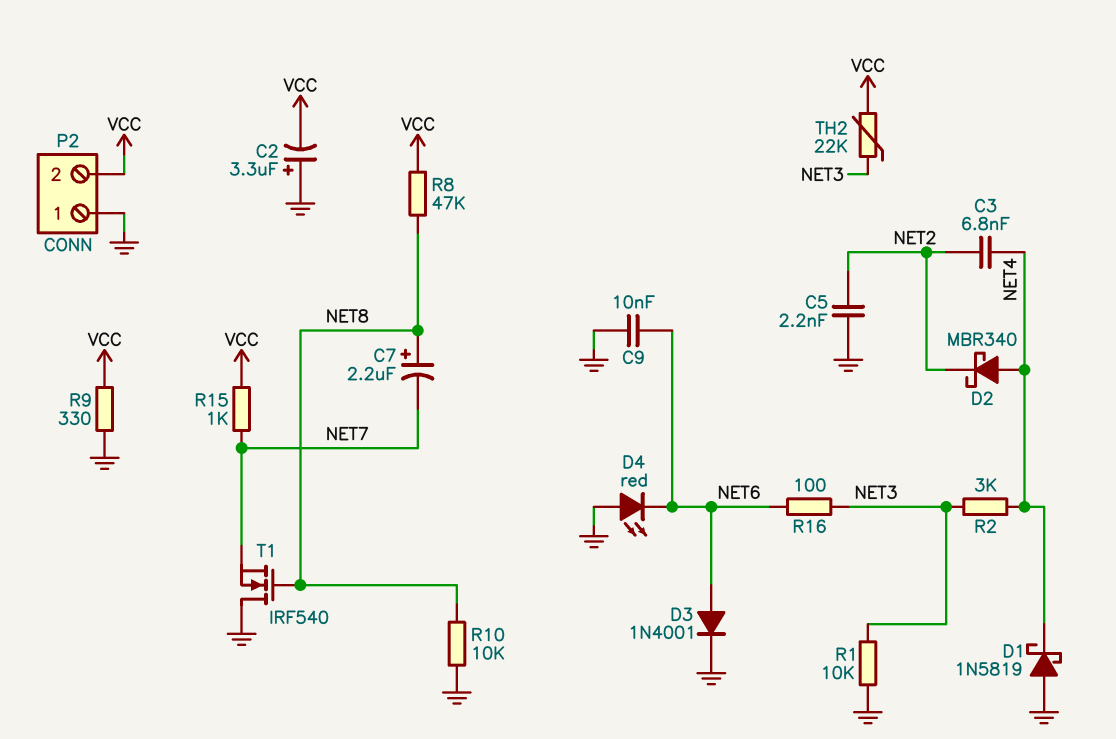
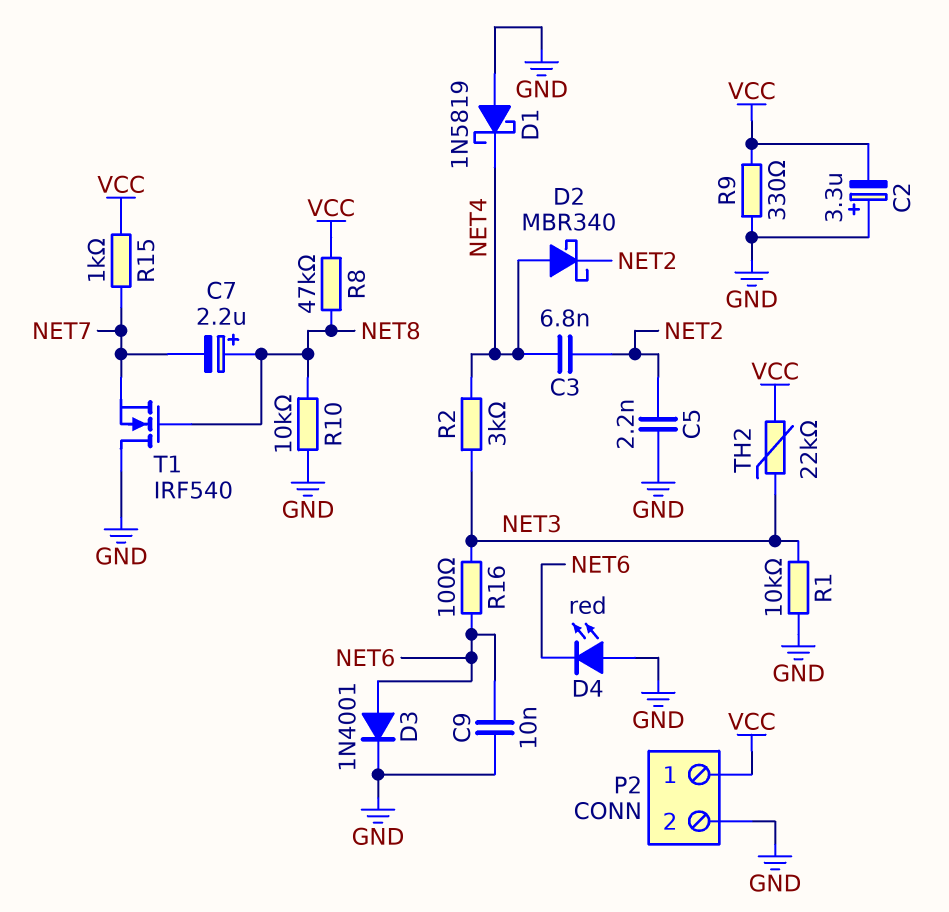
P2 pin 1: GND -> VCC
P2 pin 2: VCC -> GND

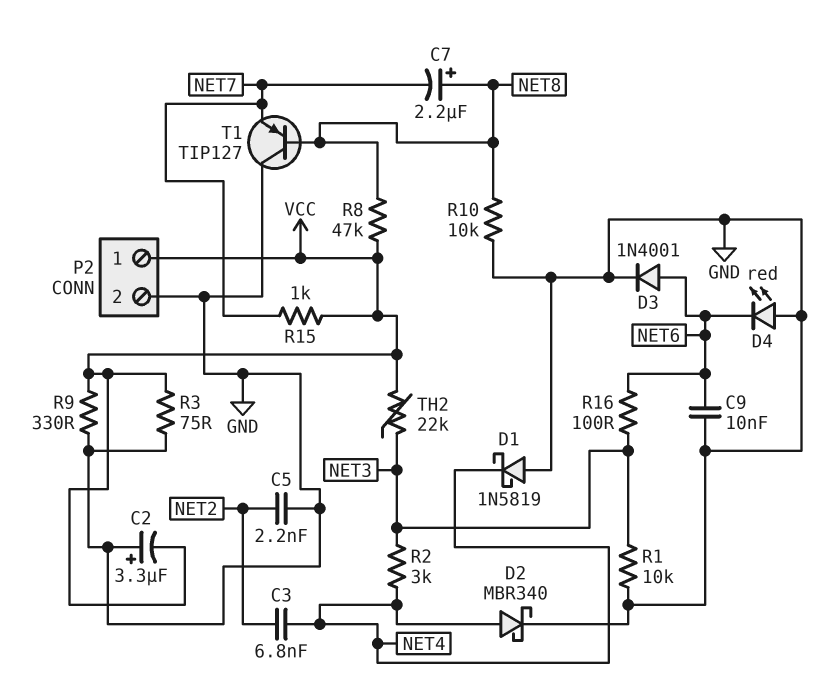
D2: schottky MBR340 (A NET4, K NET2) -> schottky MBR340 (A NET4, K GND)
R3: none -> 75 (GND, VCC)
T1: NMOS IRF540 (G NET8, D GND, S NET7) -> PNP TIP127 (B NET8, C GND, E NET7)

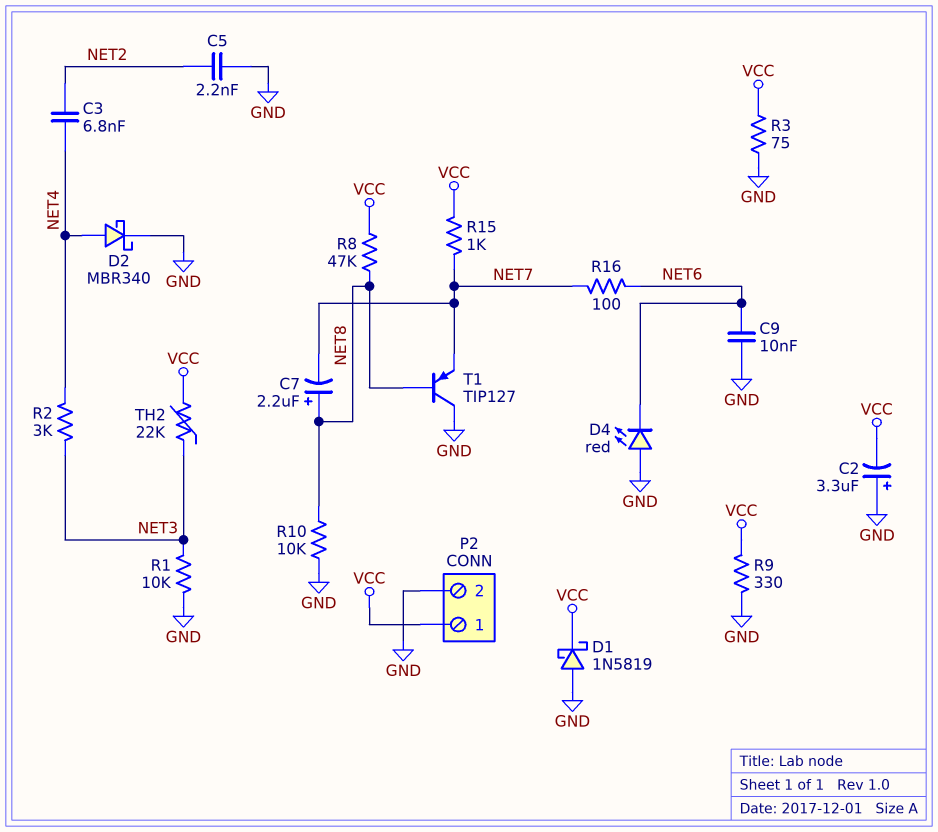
D1: schottky 1N5819 (A GND, K NET4) -> schottky 1N5819 (A GND, K VCC)
D3: diode 1N4001 (A NET6, K GND) -> none
R16: 100 (NET3, NET6) -> 100 (NET6, NET7)

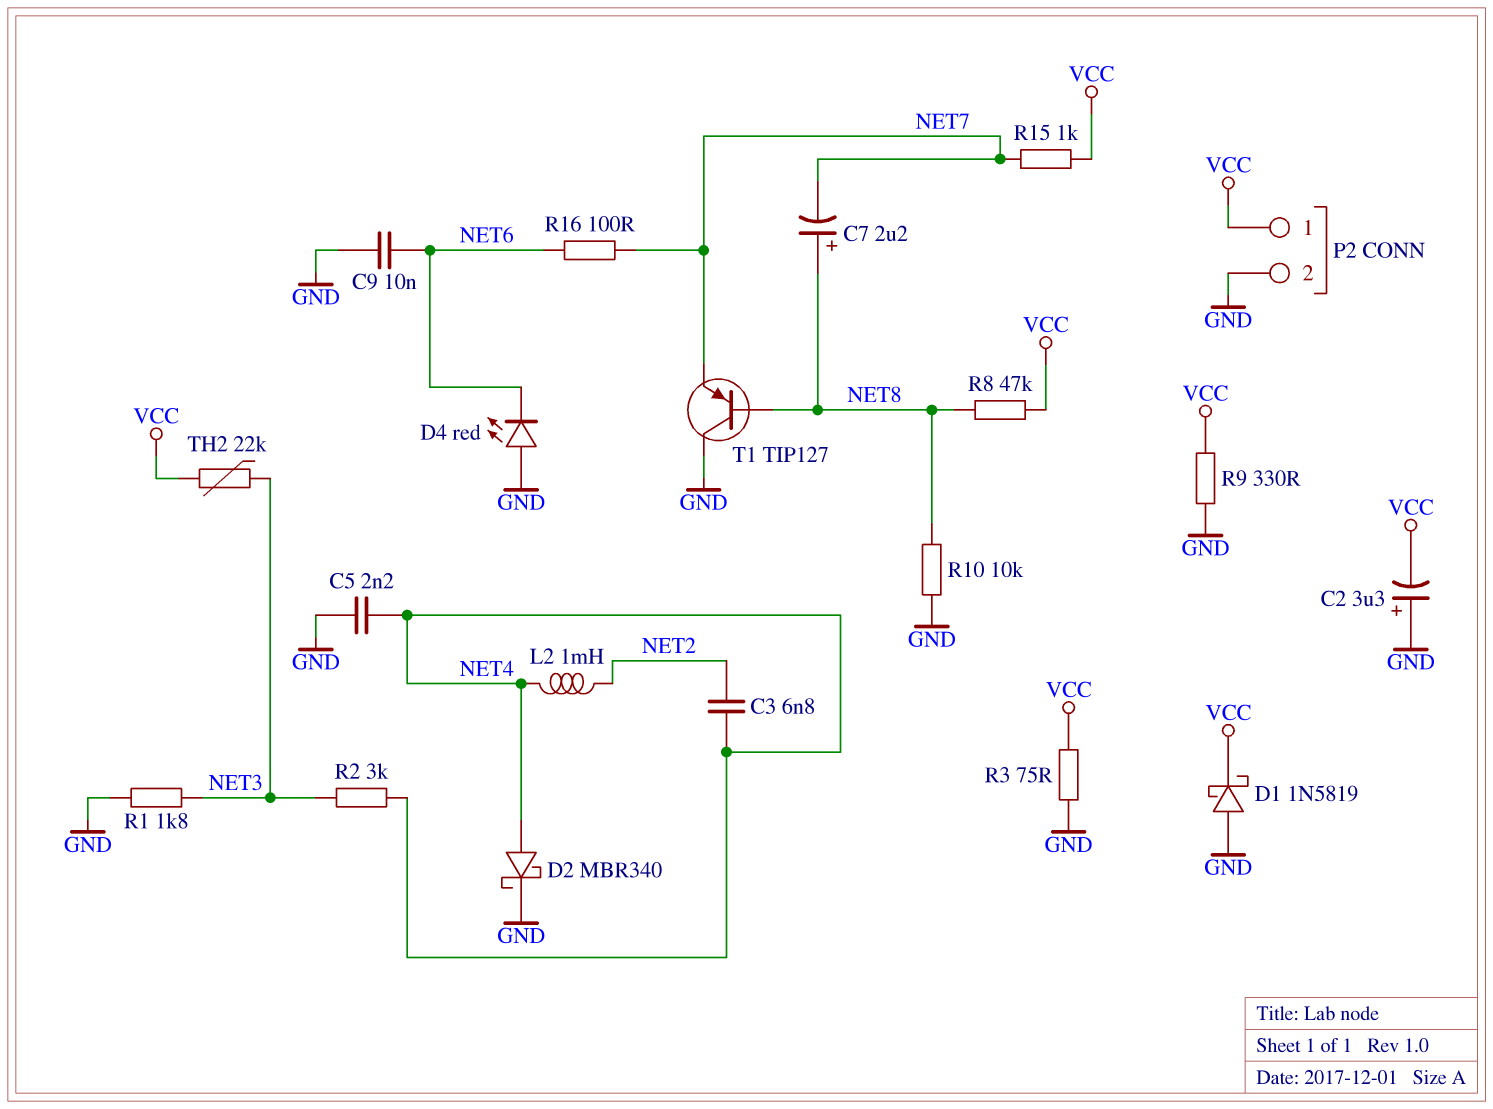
C5: 2.2nF (GND, NET2) -> 2.2nF (GND, NET4)
L2: none -> 1mH (NET2, NET4)
R1: 10k (GND, NET3) -> 1.8k (GND, NET3)

